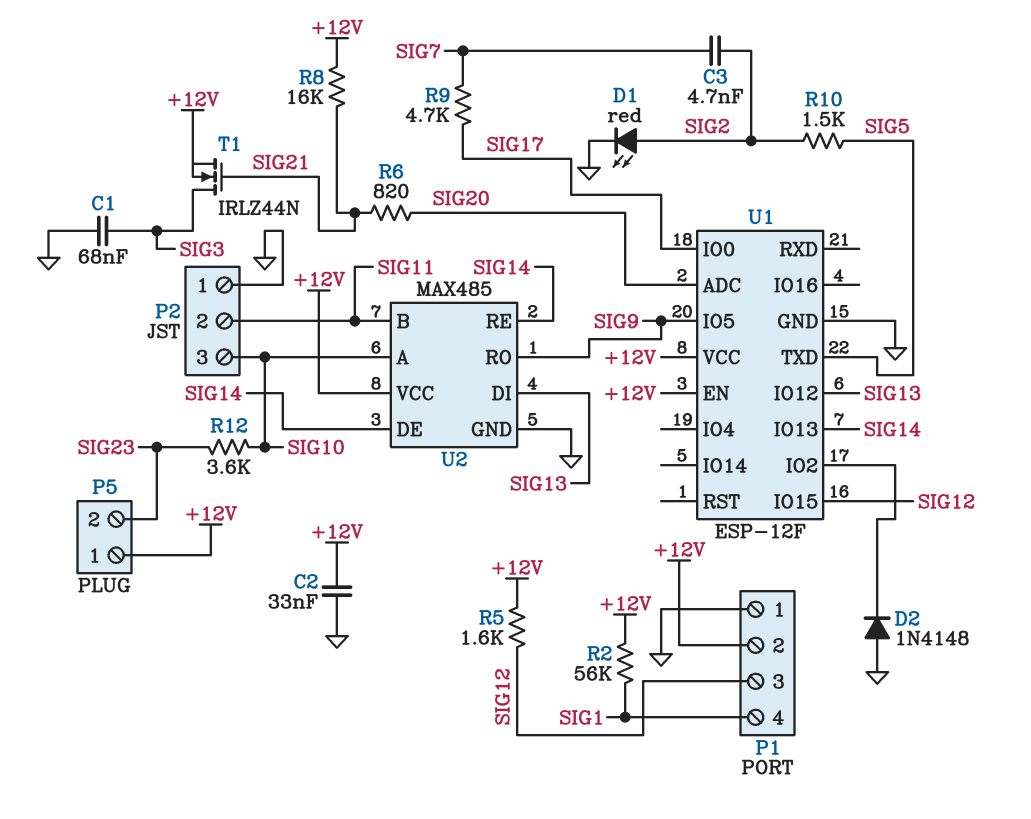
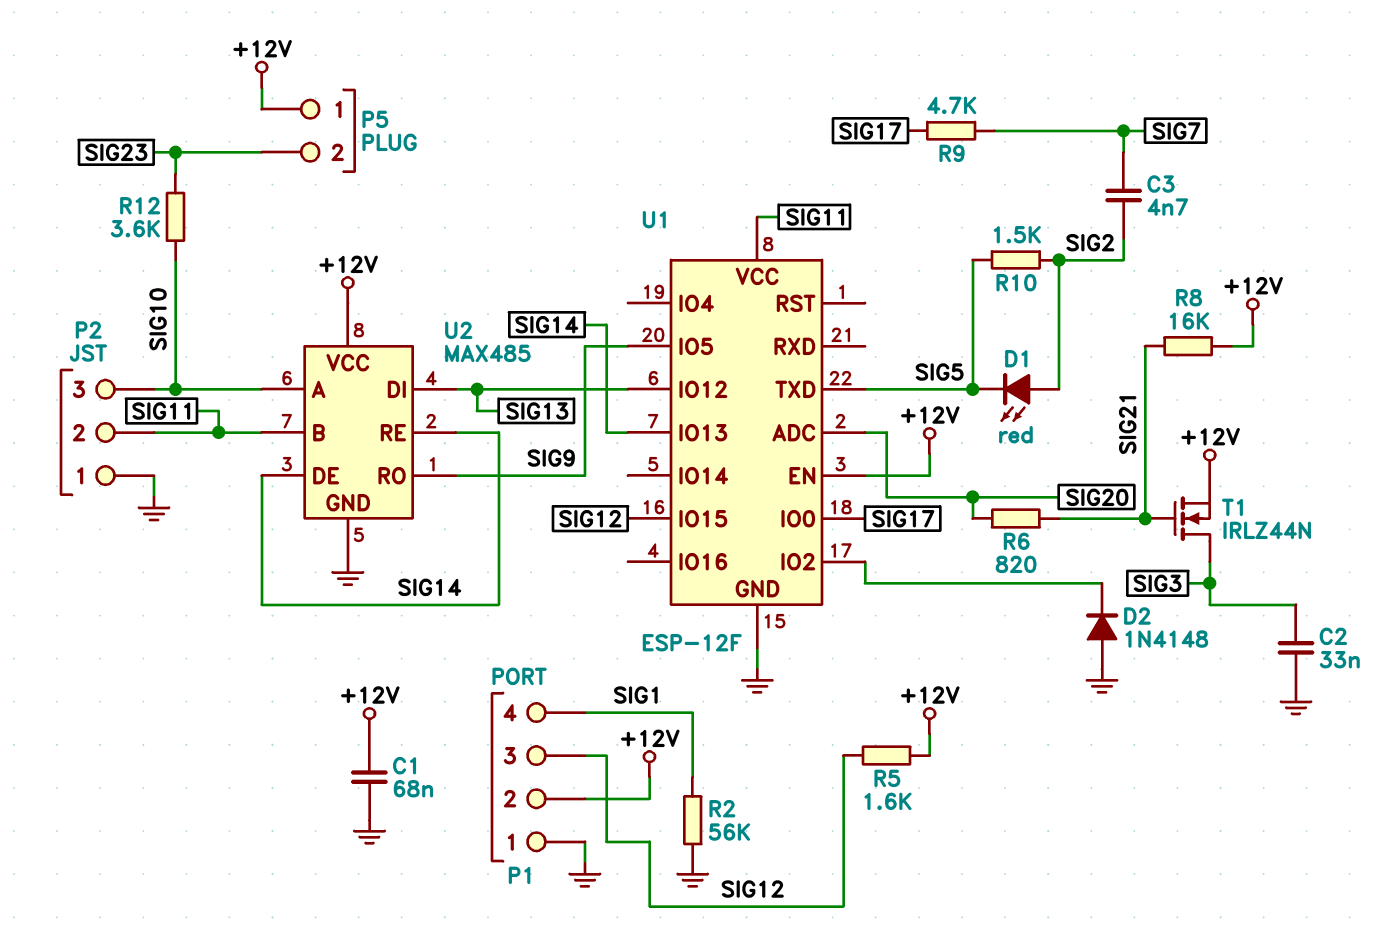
C1: 68nF (GND, SIG3) -> 68nF (+12V, GND)
C2: 33nF (+12V, GND) -> 33nF (GND, SIG3)
D1: LED red (A SIG2, K GND) -> LED red (A SIG2, K SIG5)
R2: 56k (+12V, SIG1) -> 56k (GND, SIG1)
U1 pin VCC: +12V -> SIG11

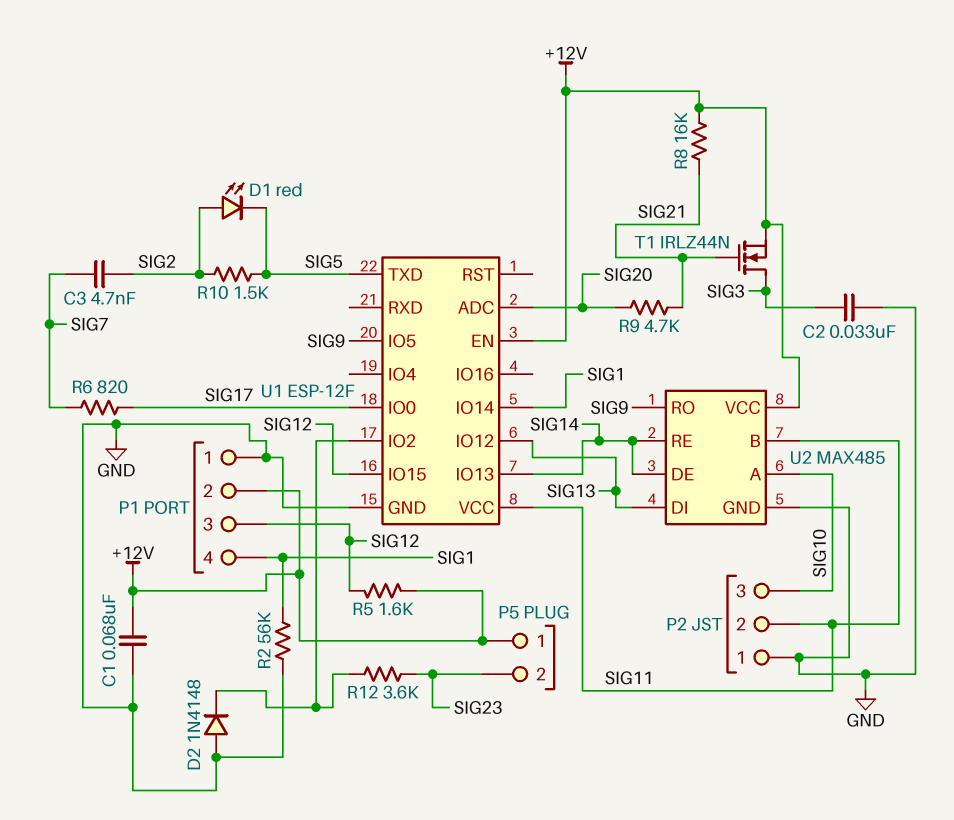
R6: 820 (SIG20, SIG21) -> 820 (SIG7, SIG17)
R9: 4.7k (SIG7, SIG17) -> 4.7k (SIG20, SIG21)
R12: 3.6k (SIG10, SIG23) -> 3.6k (SIG23, U1/IO2)
U1 pin IO14: none -> SIG1

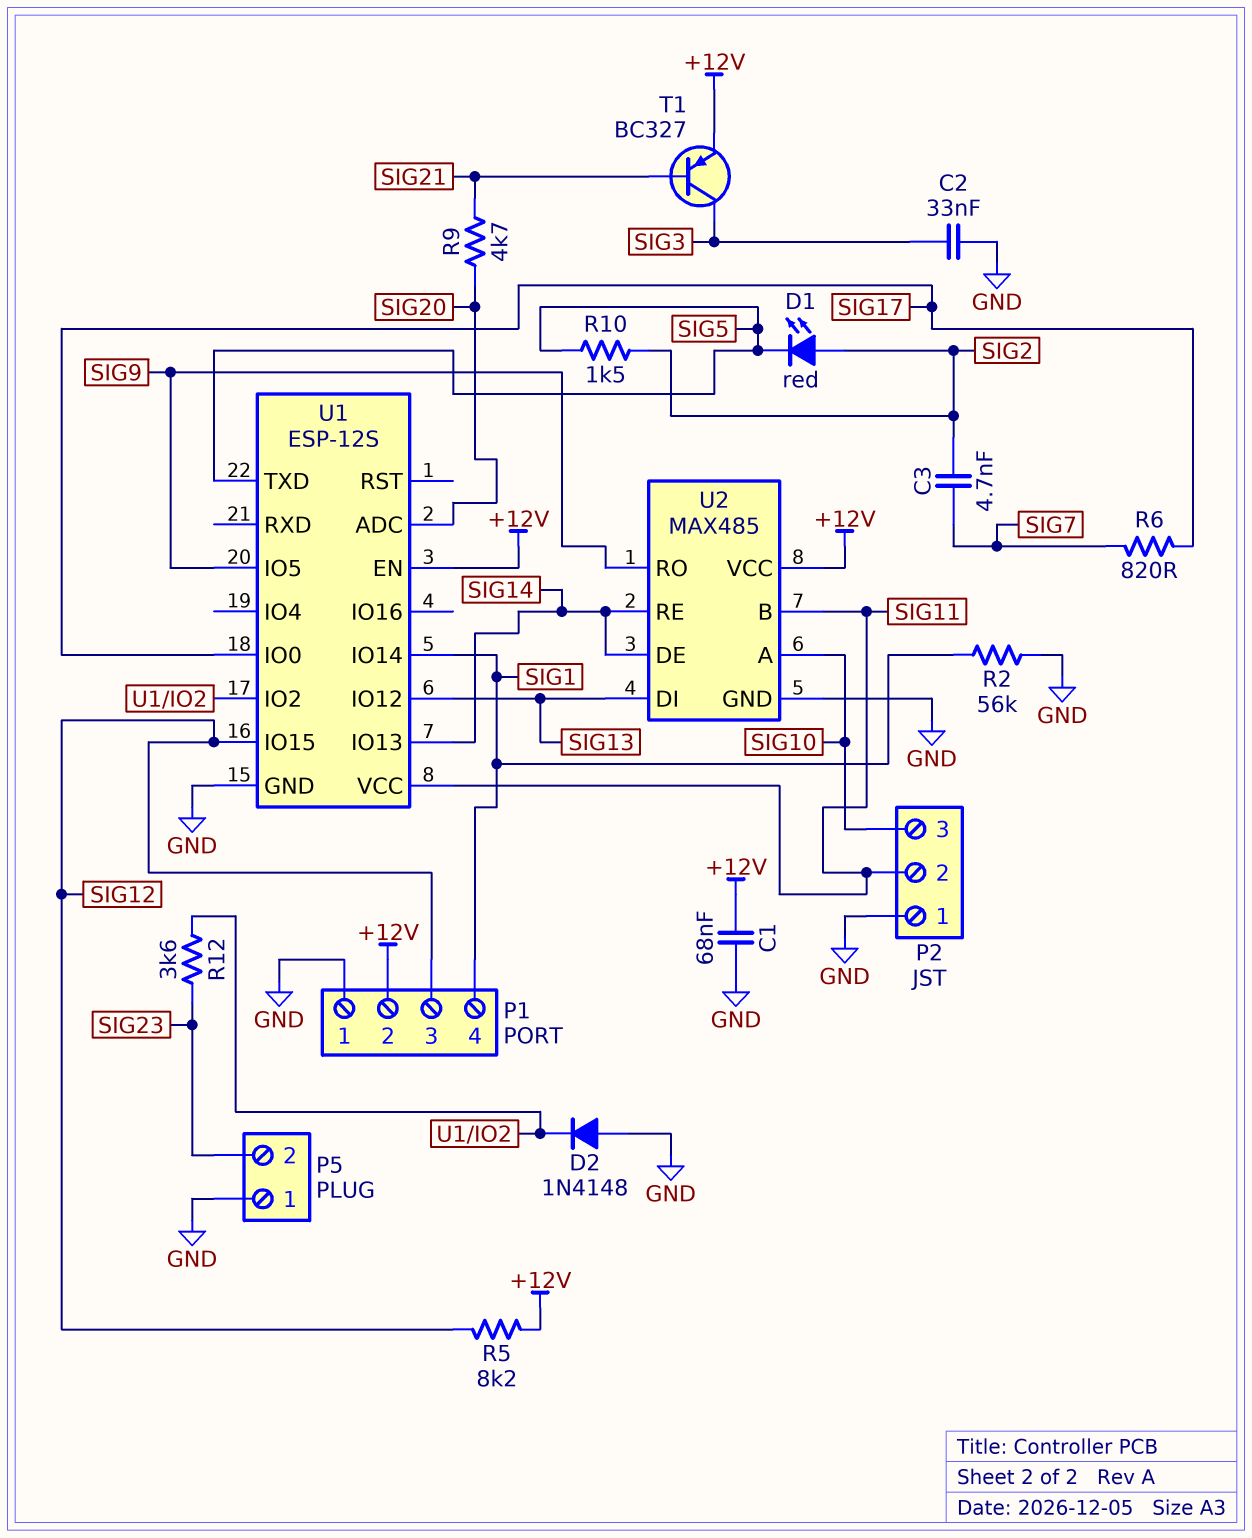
P5 pin 1: +12V -> GND
R5: 1.6k (+12V, SIG12) -> 8.2k (+12V, SIG12)
R8: 16k (+12V, SIG21) -> none
T1: NMOS IRLZ44N (G SIG21, D SIG3, S +12V) -> PNP BC327 (B SIG21, C SIG3, E +12V)
U1: ESP-12F -> ESP-12S

